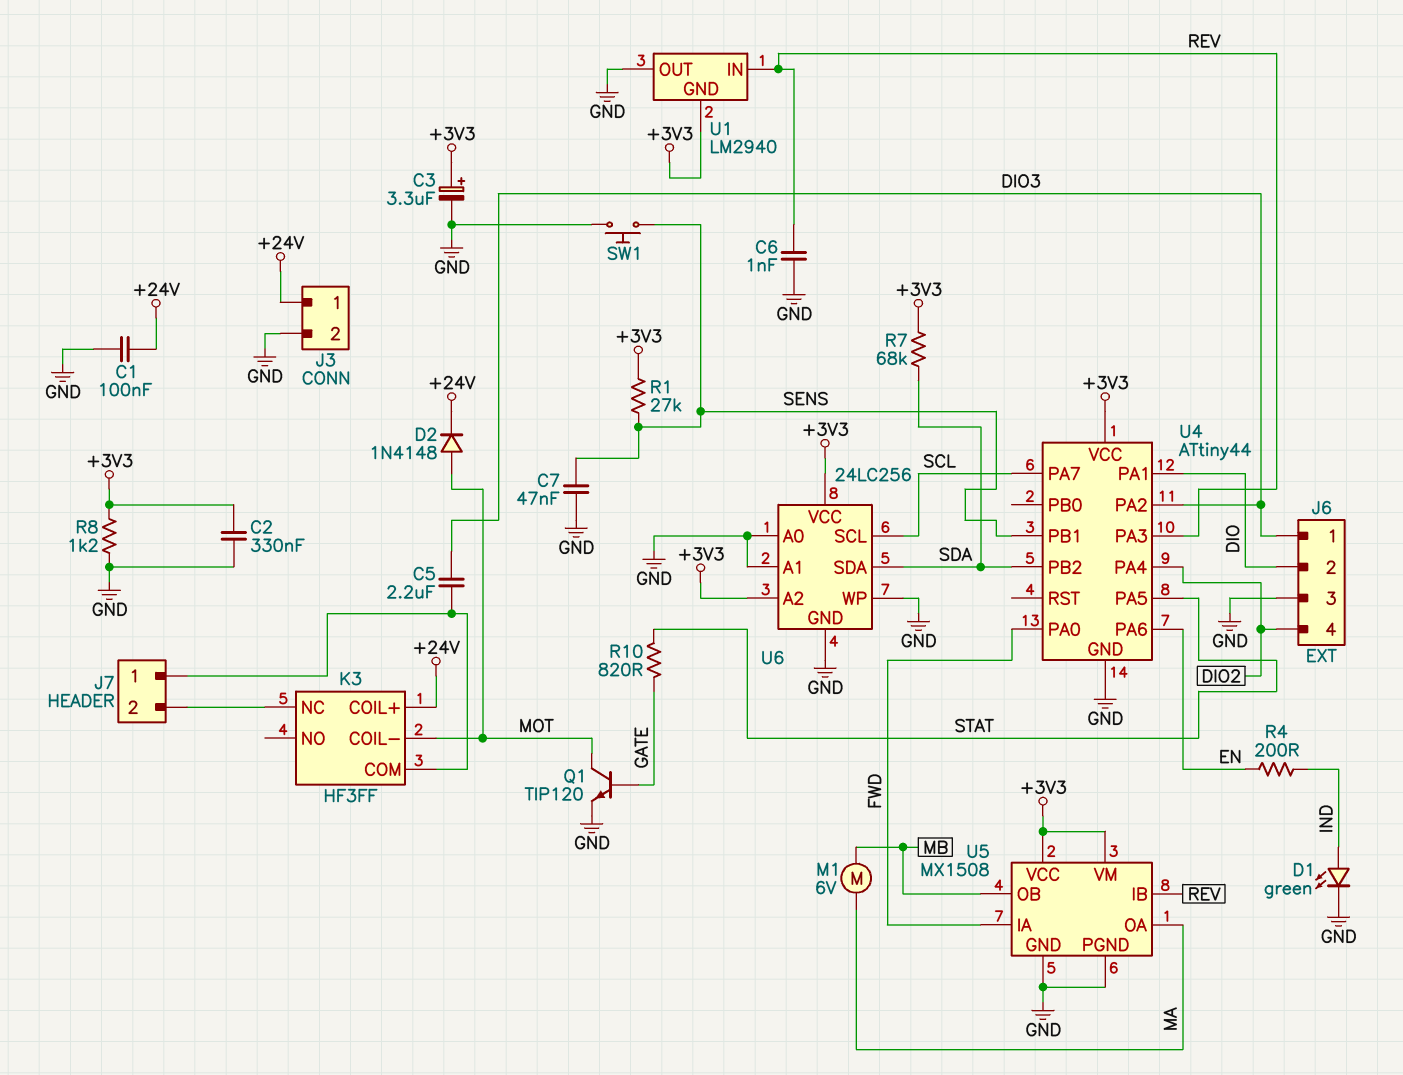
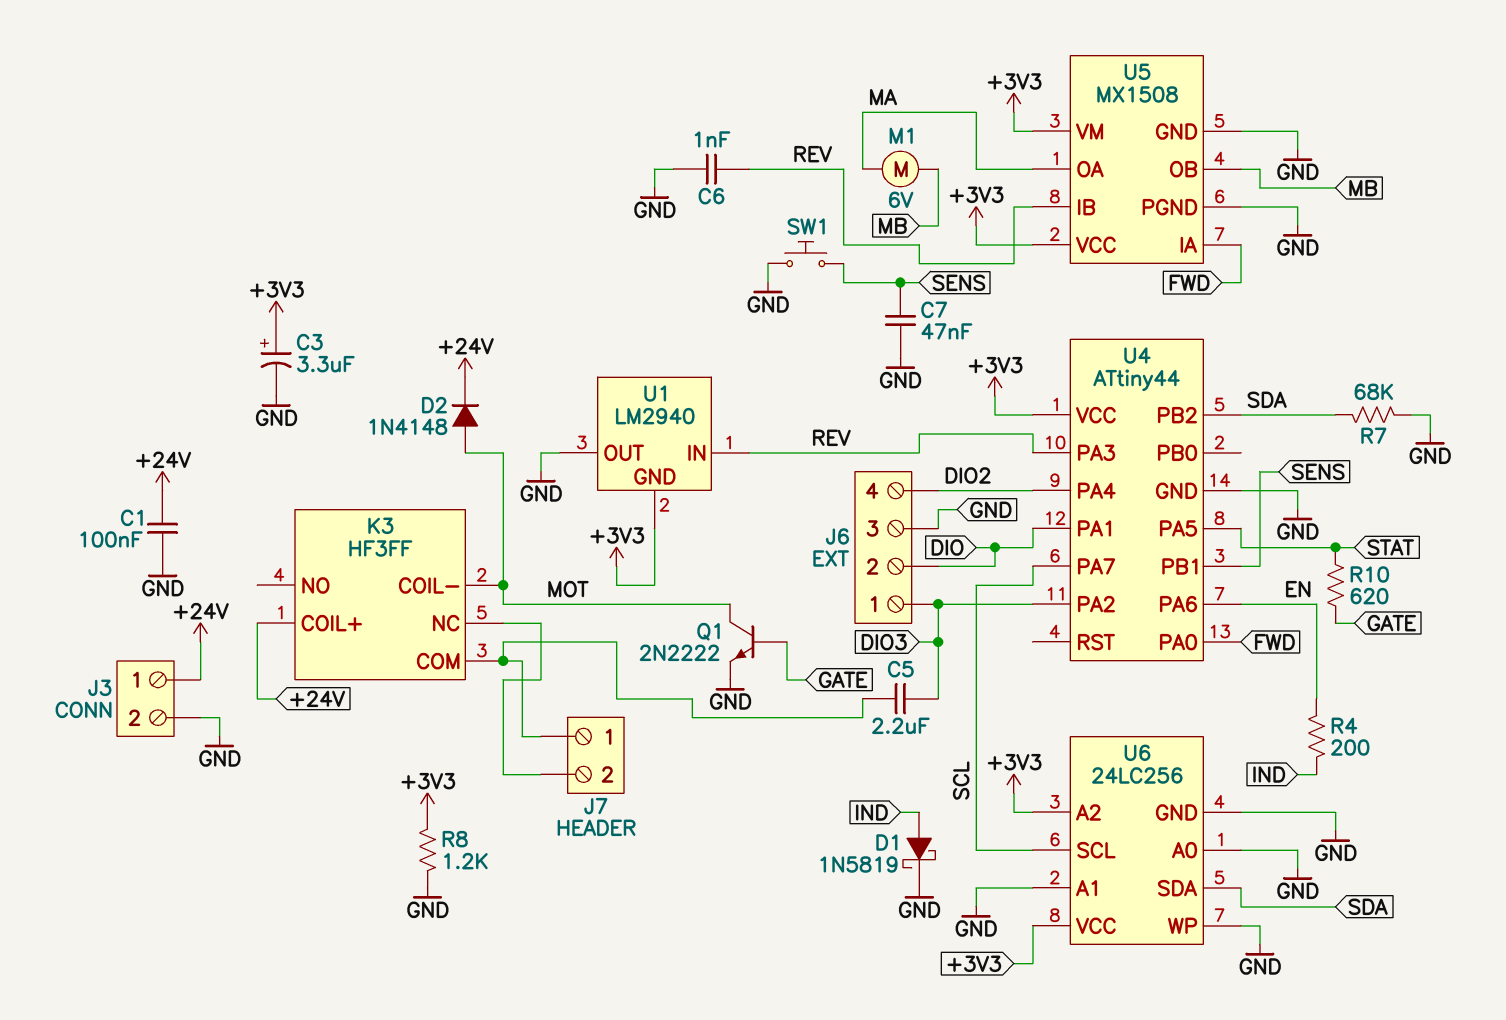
C2: 330nF (+3V3, GND) -> none
D1: LED green (A IND, K GND) -> schottky 1N5819 (A IND, K GND)
Q1: NPN TIP120 (B GATE, C MOT, E GND) -> NPN 2N2222 (B GATE, C MOT, E GND)
R1: 27k (+3V3, SENS) -> none
R7: 68k (+3V3, SDA) -> 68k (GND, SDA)
R10: 820 (GATE, STAT) -> 620 (GATE, STAT)

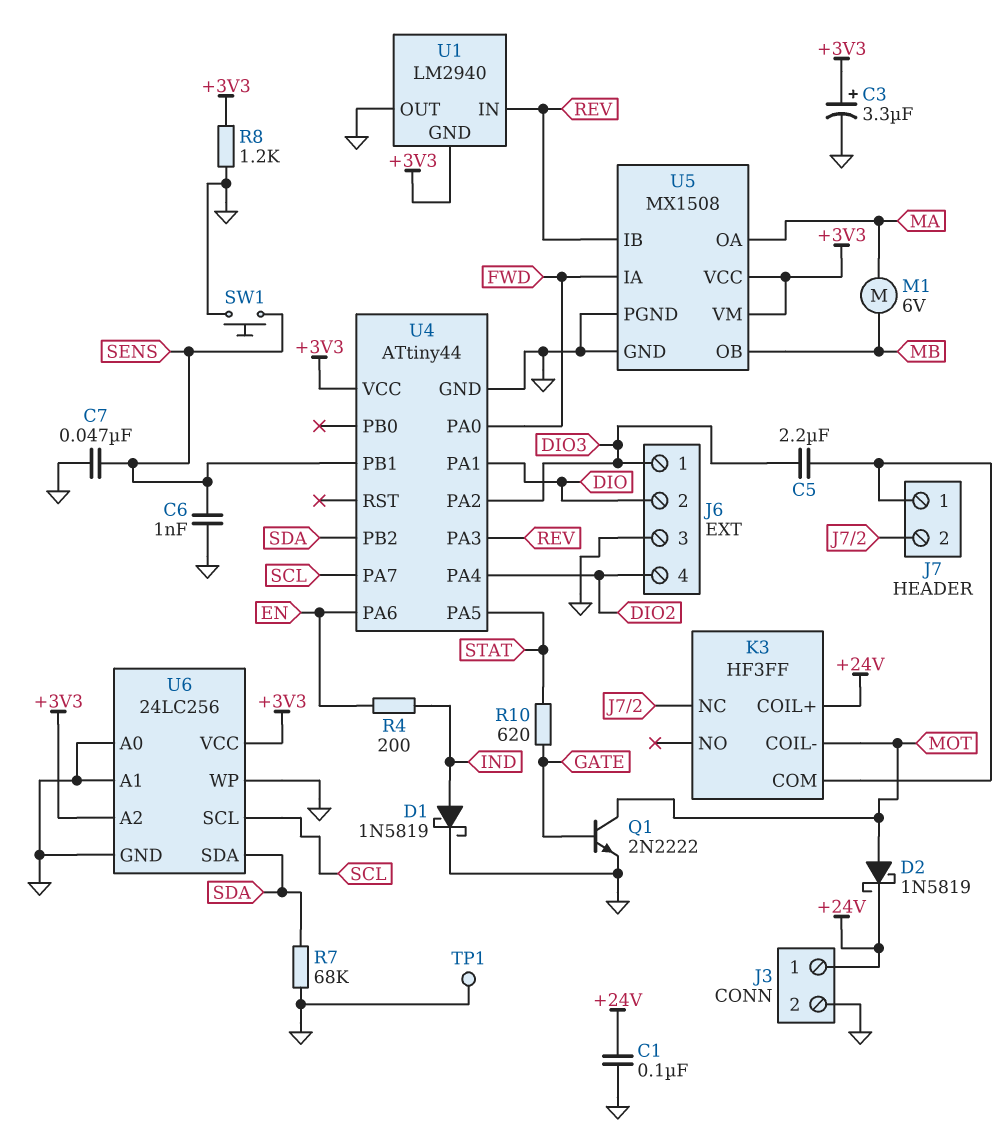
C6: 1nF (GND, REV) -> 1nF (GND, SENS)
D2: diode 1N4148 (A MOT, K +24V) -> schottky 1N5819 (A MOT, K +24V)
TP1: none -> test point (GND)

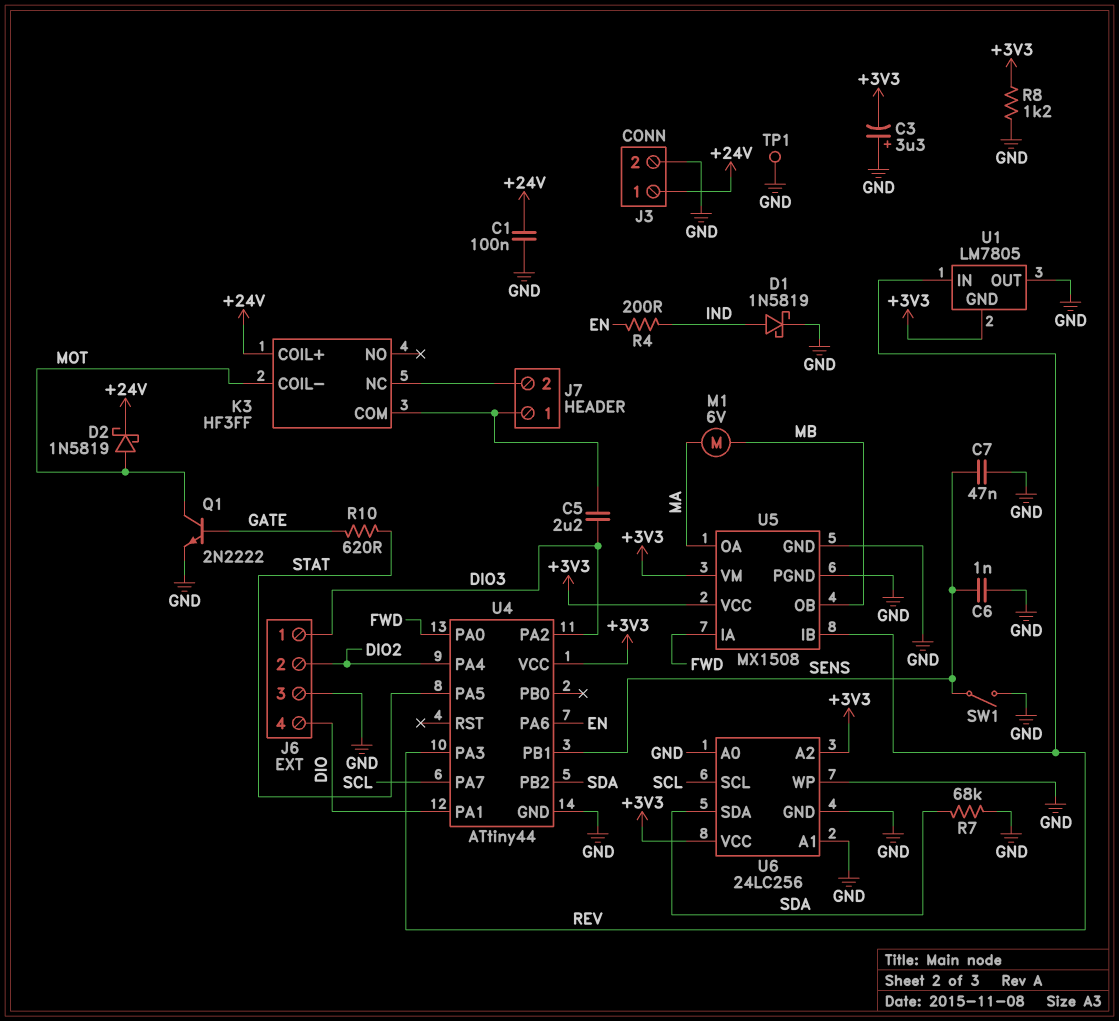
C3: 3.3uF (plus +3V3, minus GND) -> 3.3uF (plus GND, minus +3V3)
J6 pin 2: DIO -> DIO2
J6 pin 4: DIO2 -> DIO
SW1: button (GND, SENS) -> switch (GND, SENS)
U1: LM2940 -> LM7805

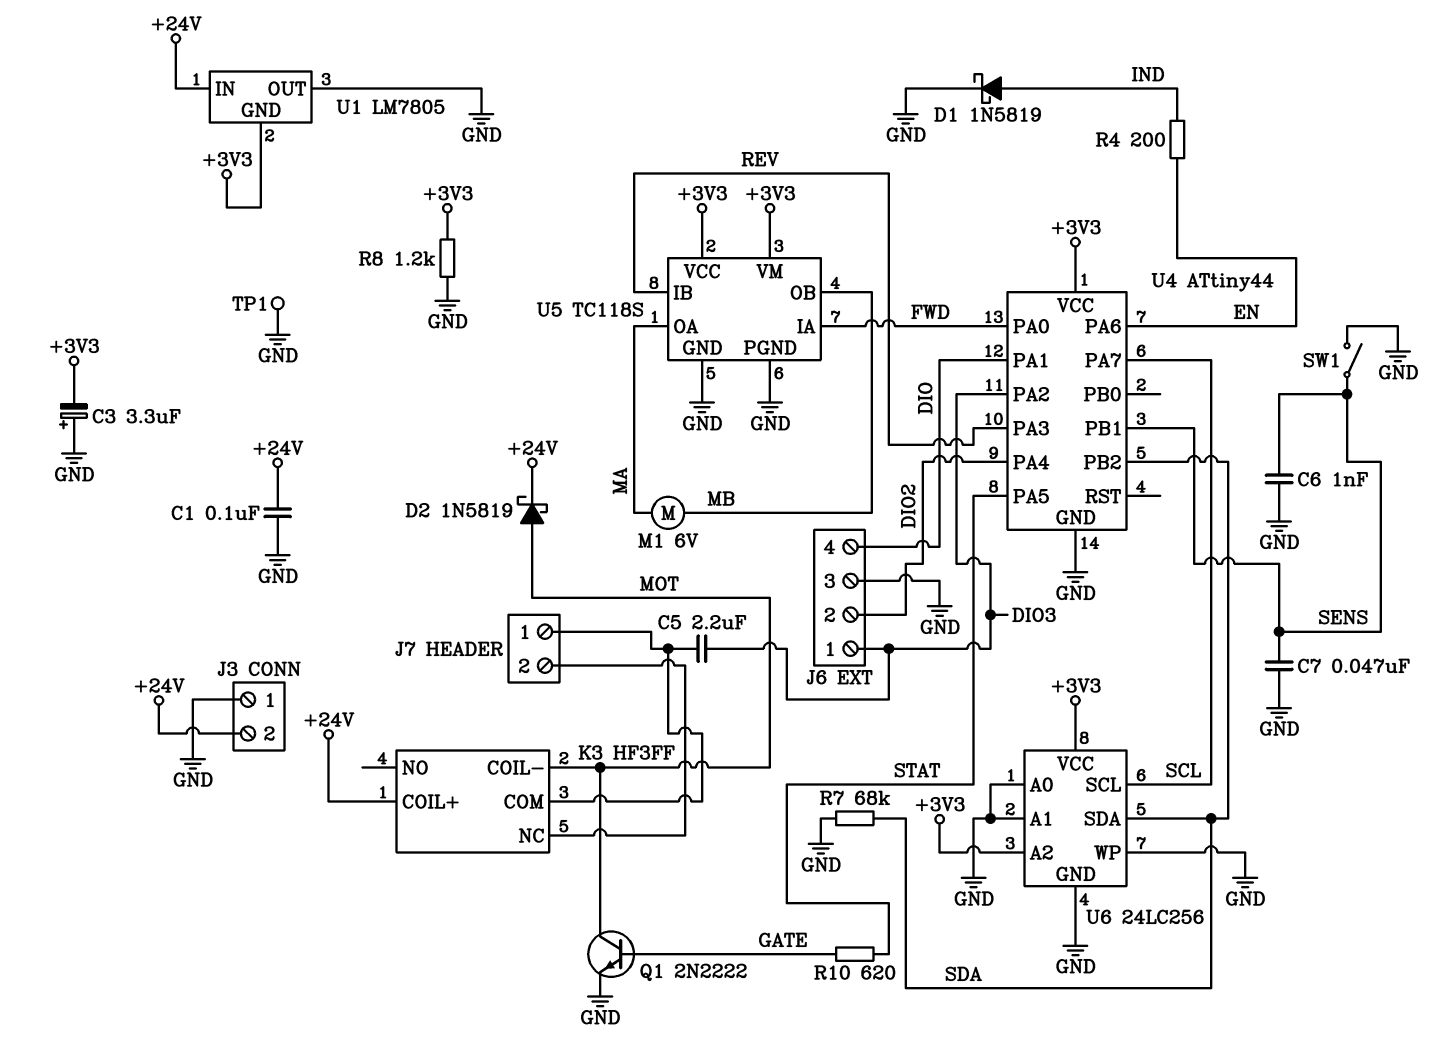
J3 pin 1: +24V -> GND
J3 pin 2: GND -> +24V
U1 pin IN: REV -> +24V
U5: MX1508 -> TC118S

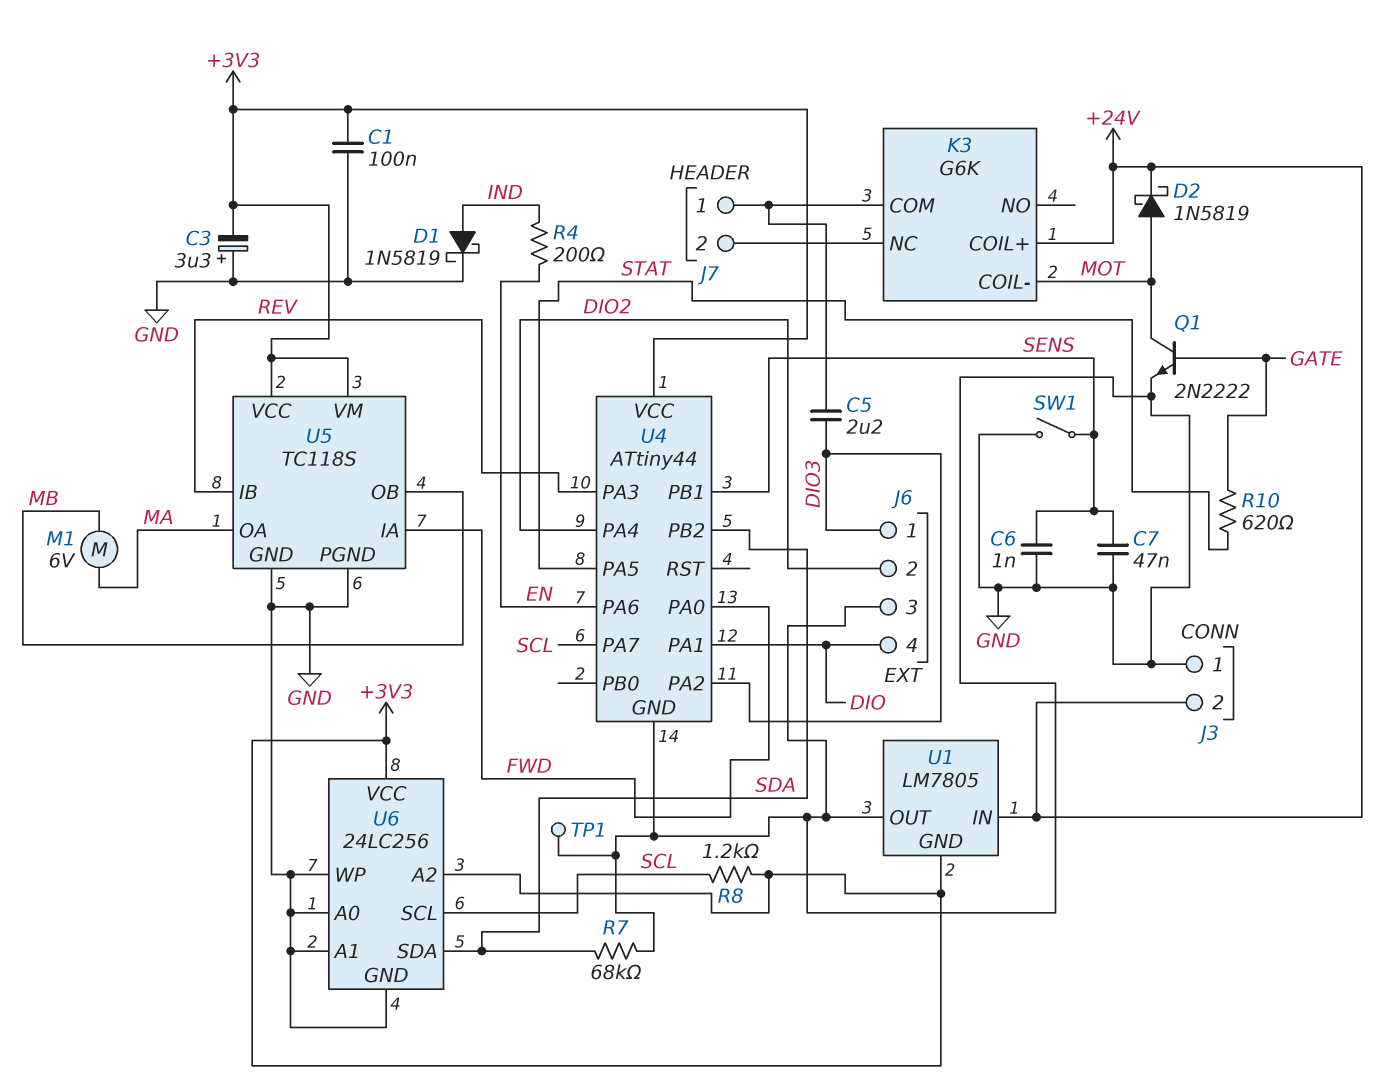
C1: 100nF (+24V, GND) -> 100nF (+3V3, GND)
K3: HF3FF -> G6K
R8: 1.2k (+3V3, GND) -> 1.2k (+3V3, SCL)

